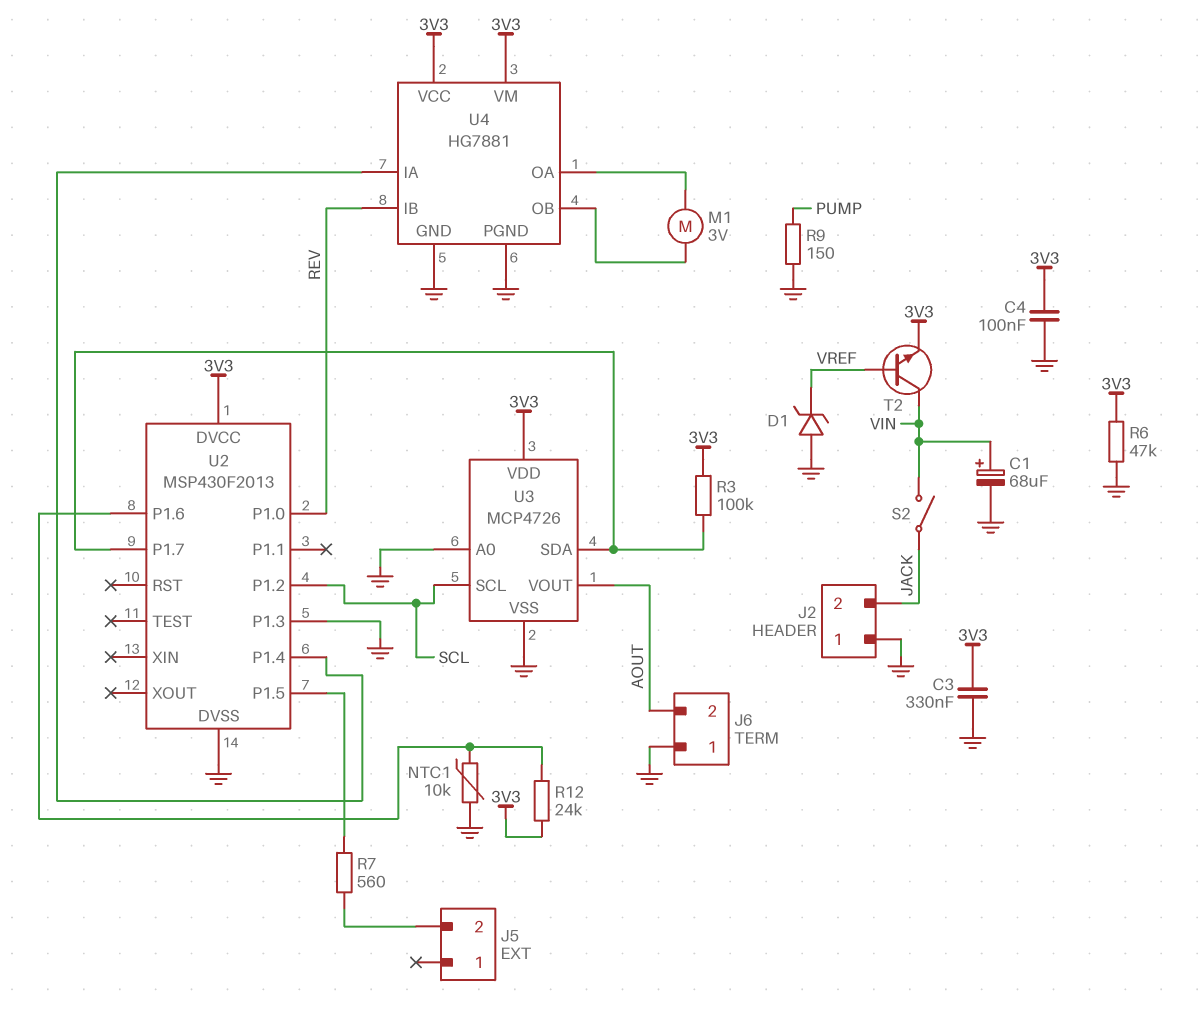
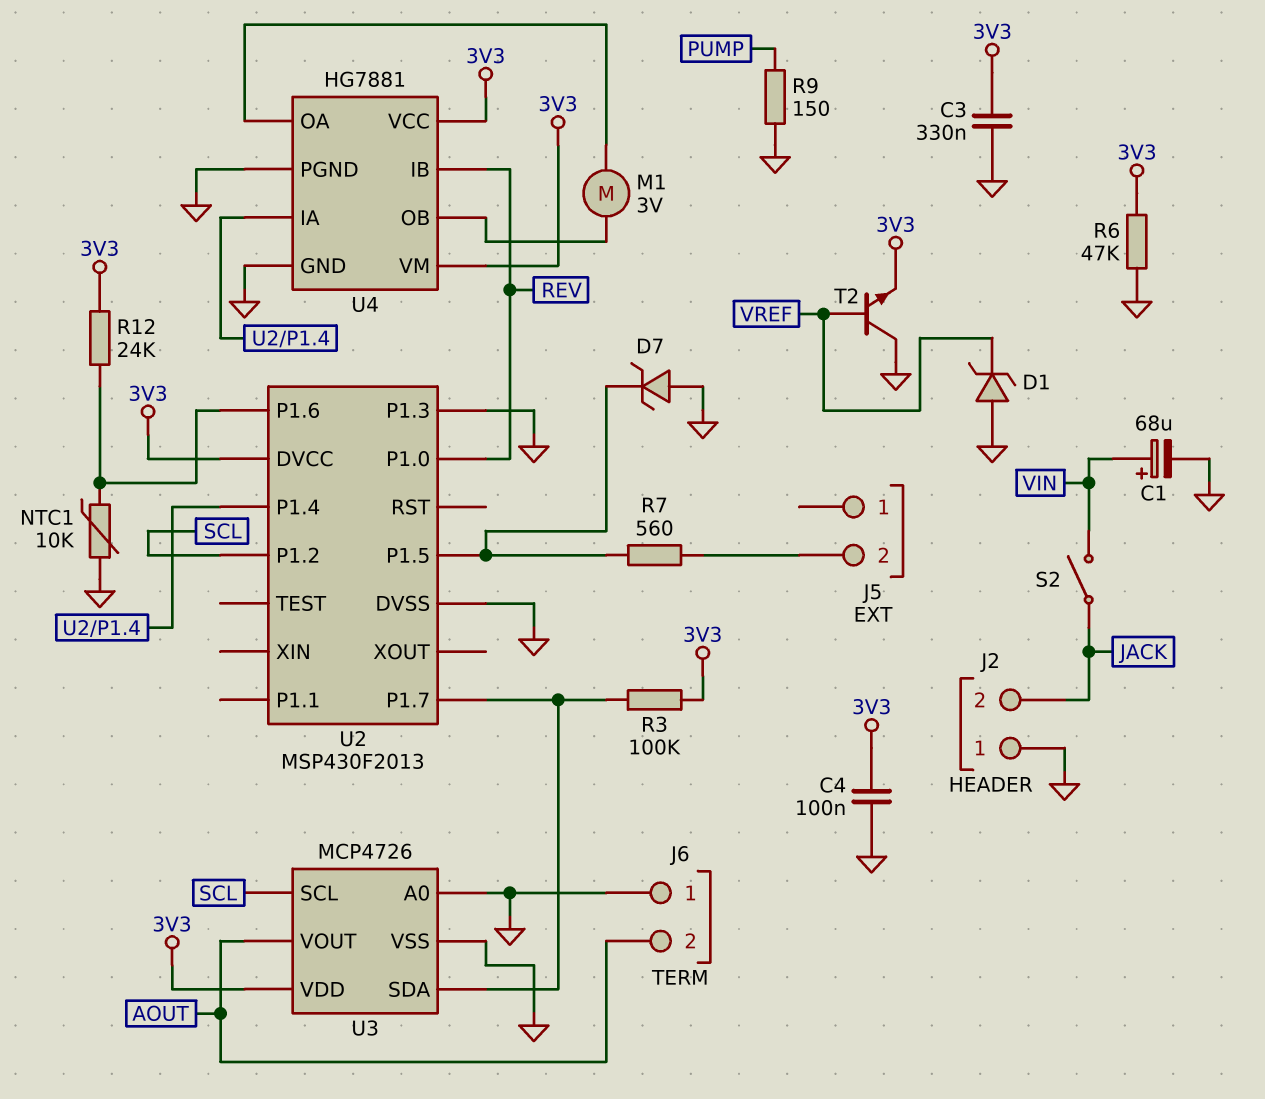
D7: none -> zener (A GND, K U2/P1.5)
T2: NPN (B VREF, C VIN, E 3V3) -> NPN (B VREF, C GND, E 3V3)

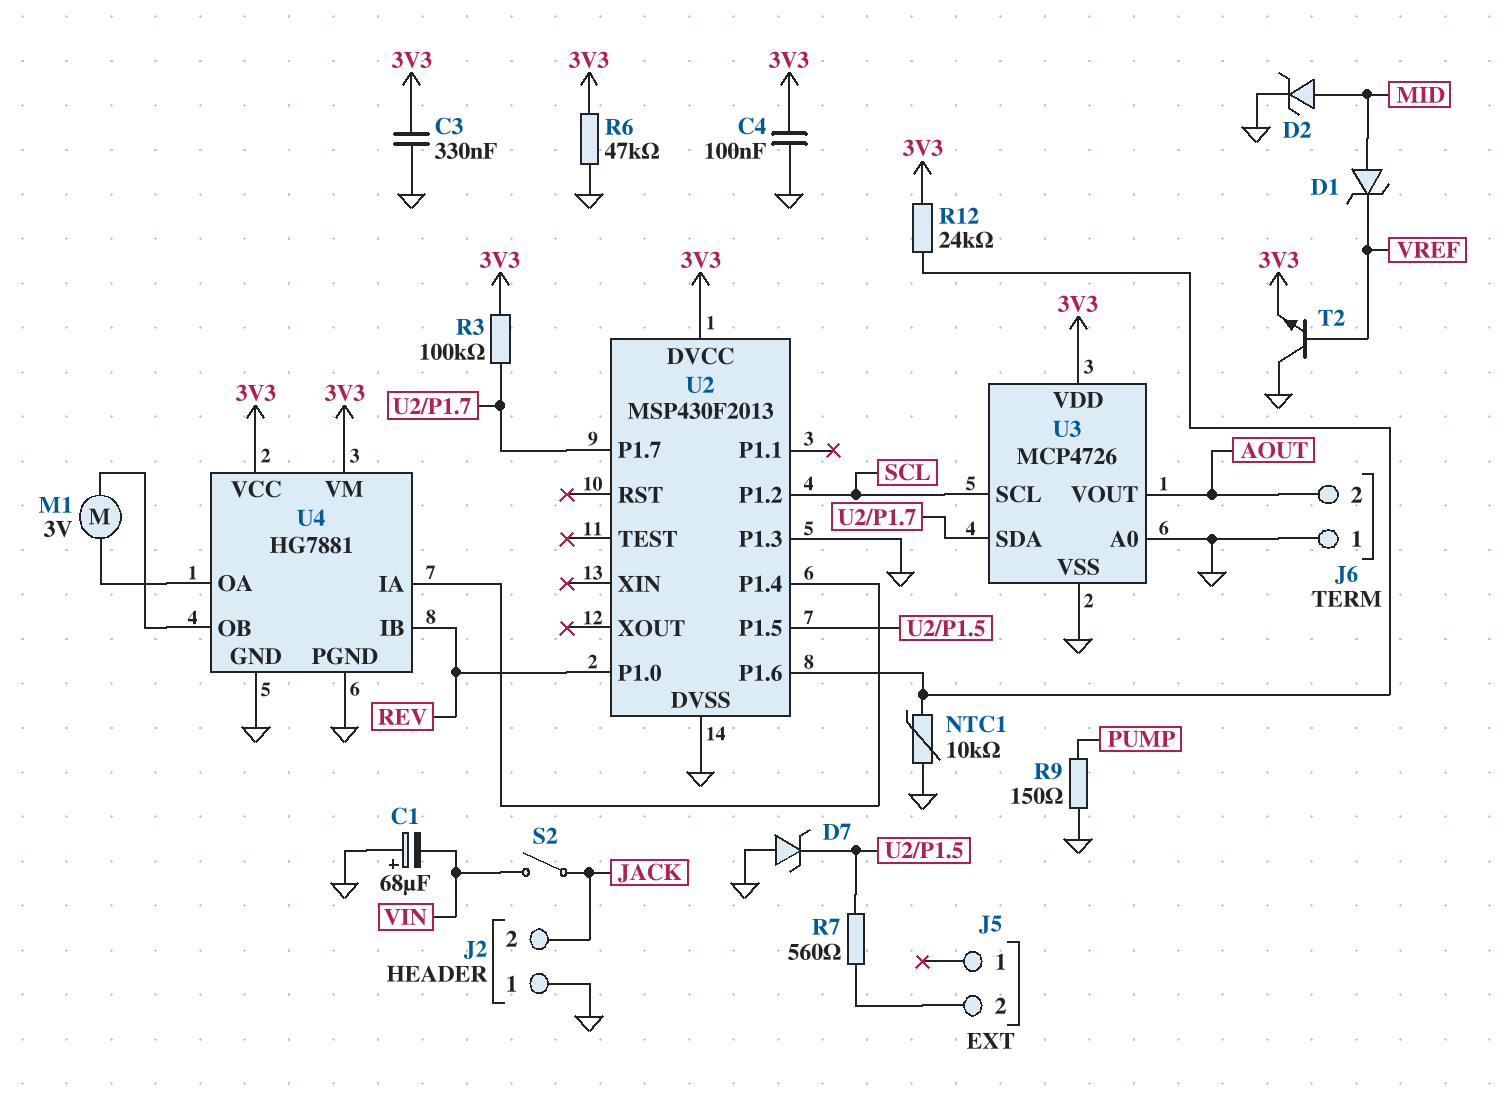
C1: 68uF (plus VIN, minus GND) -> 68uF (plus GND, minus VIN)
D1: zener (A GND, K VREF) -> zener (A MID, K VREF)
D2: none -> zener (A MID, K GND)

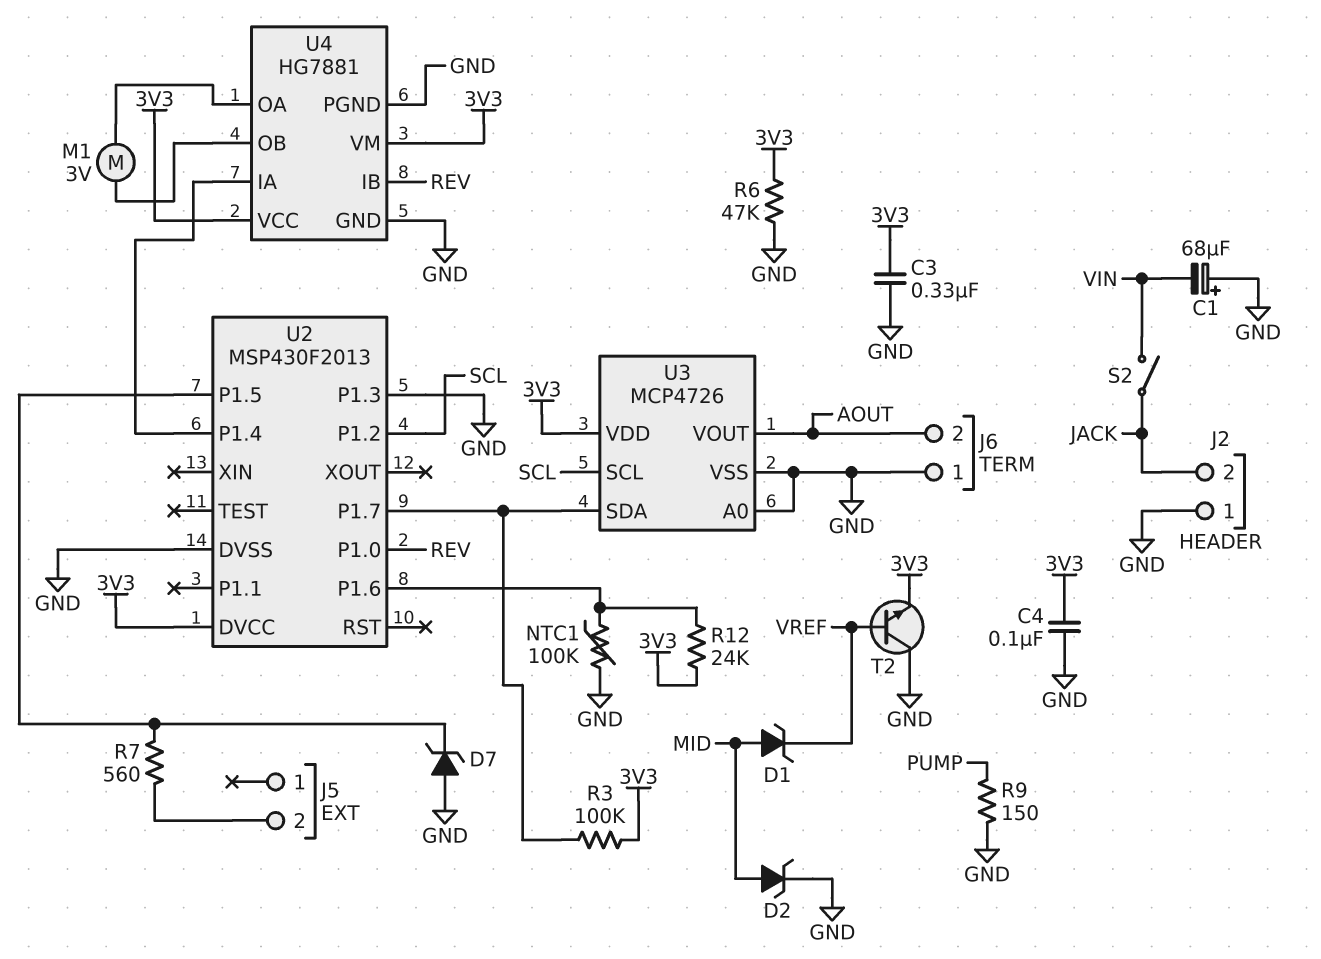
NTC1: 10k (GND, U2/P1.6) -> 100k (GND, U2/P1.6)

